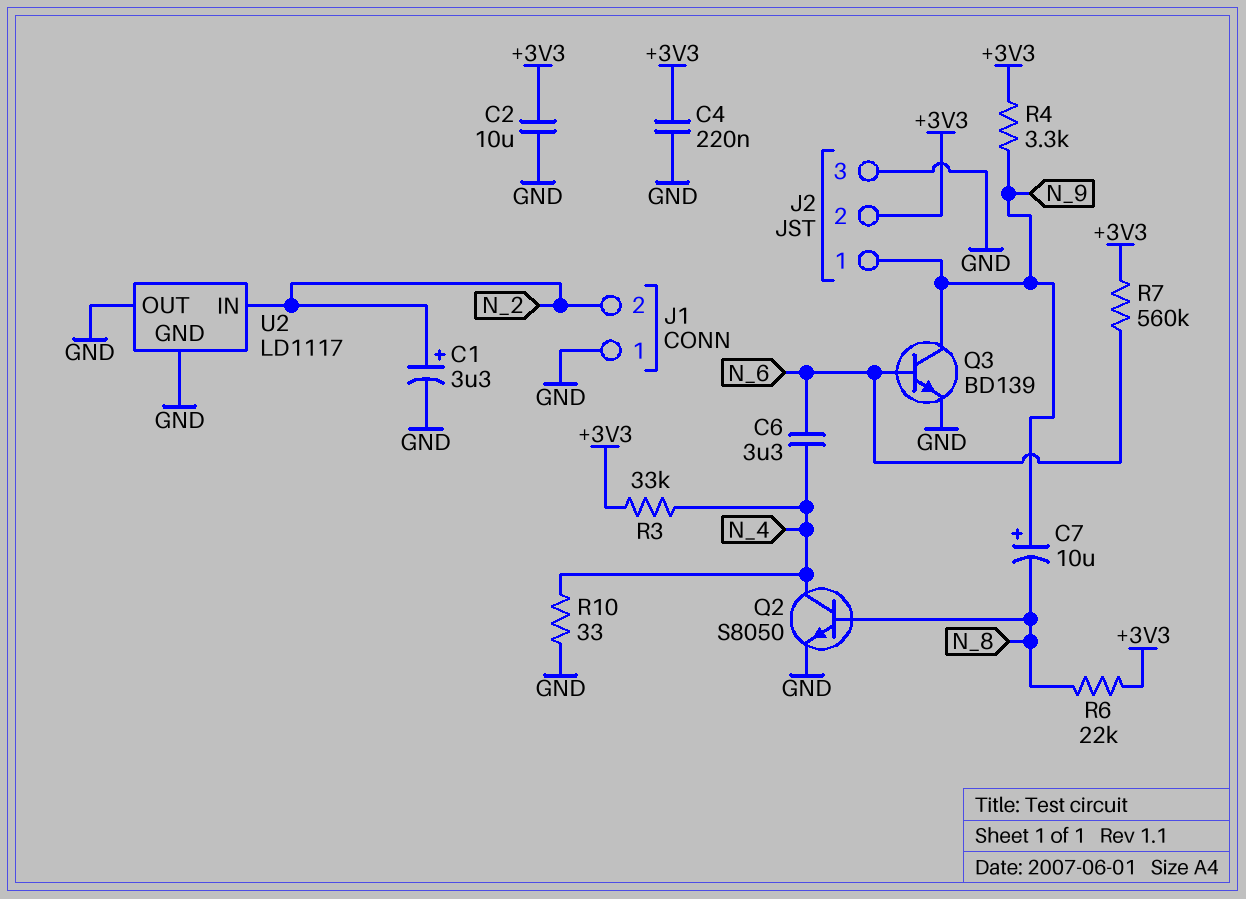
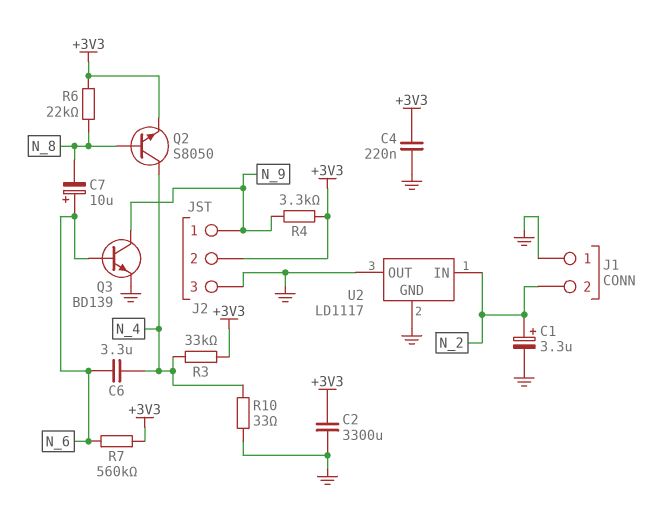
C2: 10uF (+3V3, GND) -> 3300uF (+3V3, GND)
C7: 10uF (plus N_9, minus N_8) -> 10uF (plus N_6, minus N_8)
Q2: NPN S8050 (B N_8, C N_4, E GND) -> NPN S8050 (B N_8, C N_4, E +3V3)

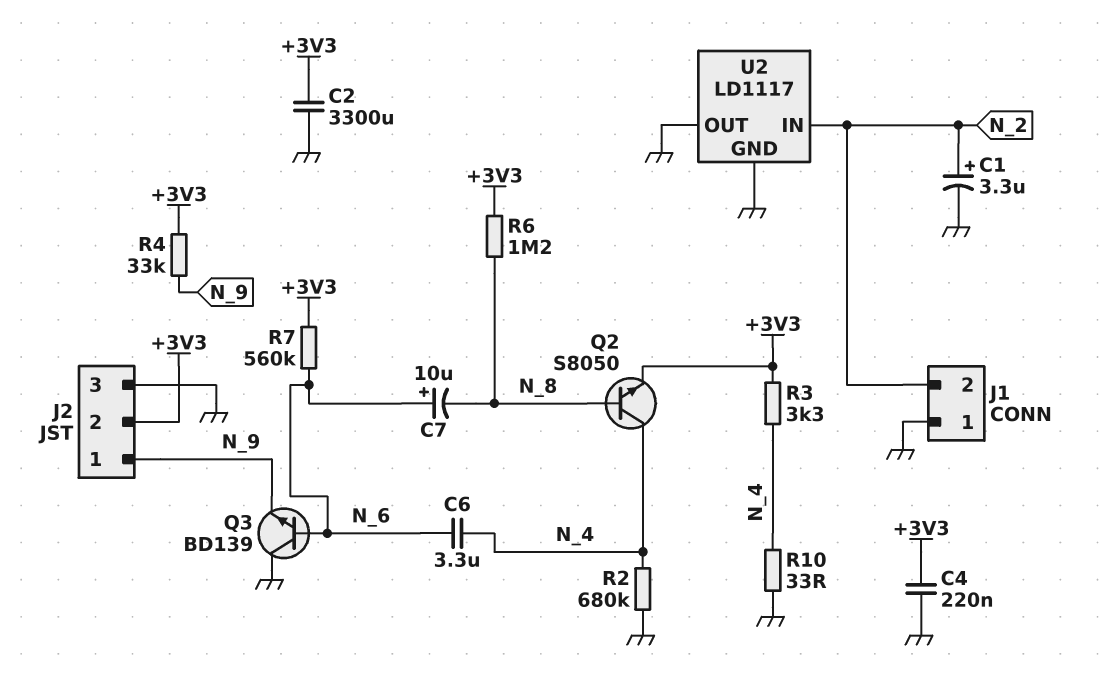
Q3: NPN BD139 (B N_6, C N_9, E GND) -> NPN BD139 (B N_6, C GND, E N_9)
R2: none -> 680k (GND, N_4)
R3: 33k (+3V3, N_4) -> 3.3k (+3V3, N_4)
R4: 3.3k (+3V3, N_9) -> 33k (+3V3, N_9)
R6: 22k (+3V3, N_8) -> 1.2M (+3V3, N_8)

